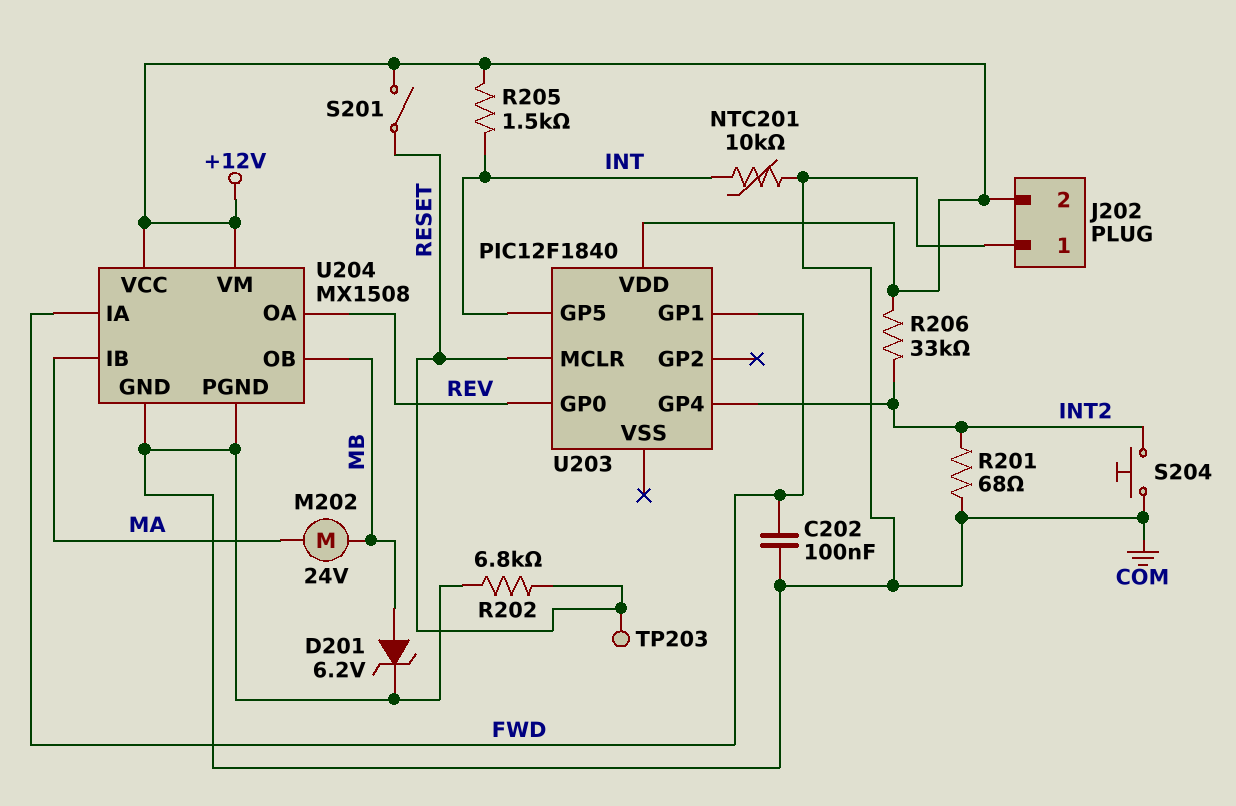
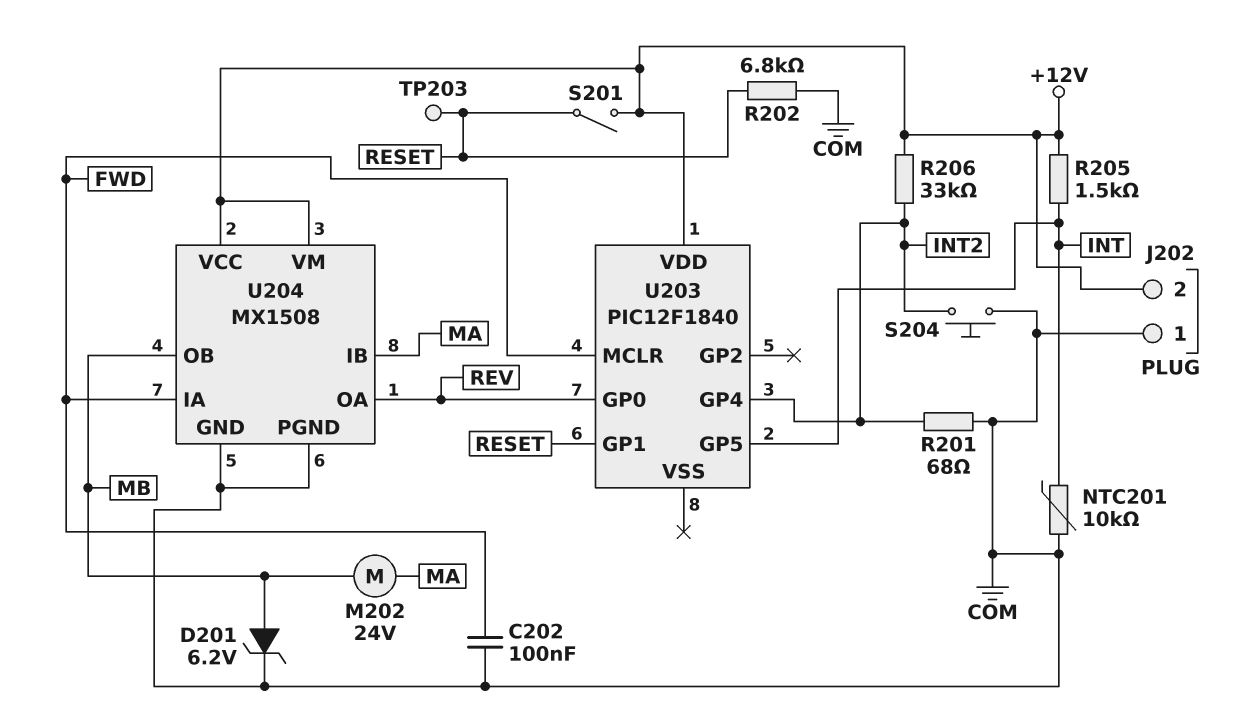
U203 pin GP1: FWD -> RESET
U203 pin MCLR: RESET -> FWD

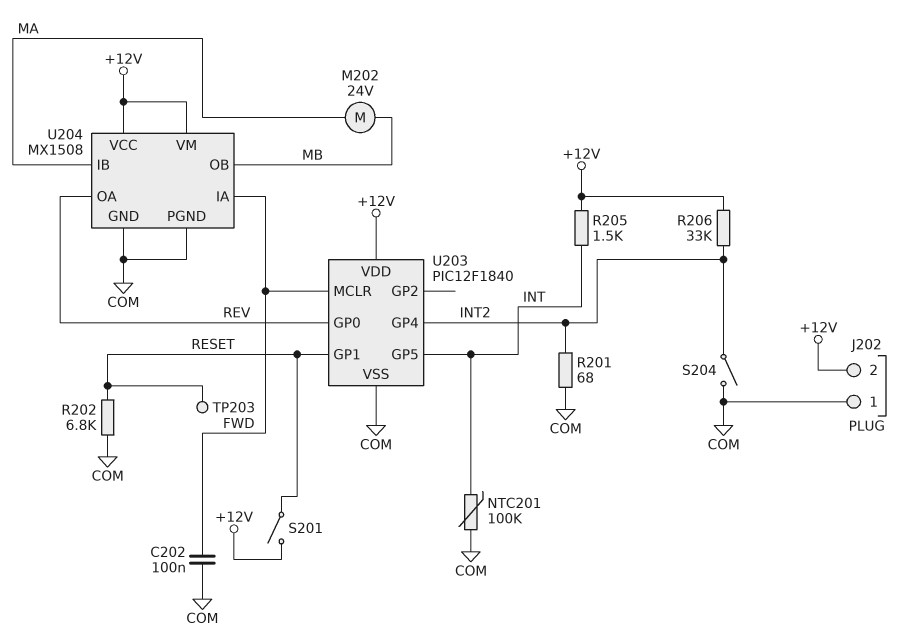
D201: zener 6.2V (A MB, K COM) -> none
NTC201: 10k (COM, INT) -> 100k (COM, INT)
S204: button (COM, INT2) -> switch (COM, INT2)
U203 pin VSS: none -> COM

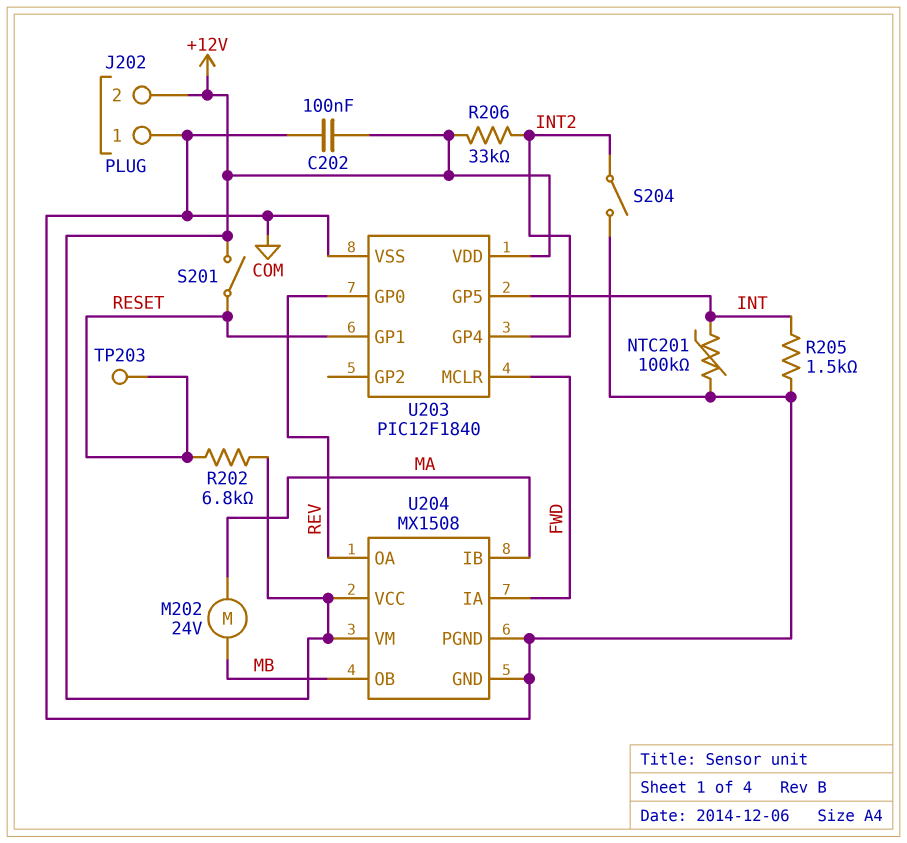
C202: 100nF (COM, FWD) -> 100nF (+12V, COM)
R201: 68 (COM, INT2) -> none
R202: 6.8k (COM, RESET) -> 6.8k (+12V, RESET)
R205: 1.5k (+12V, INT) -> 1.5k (COM, INT)

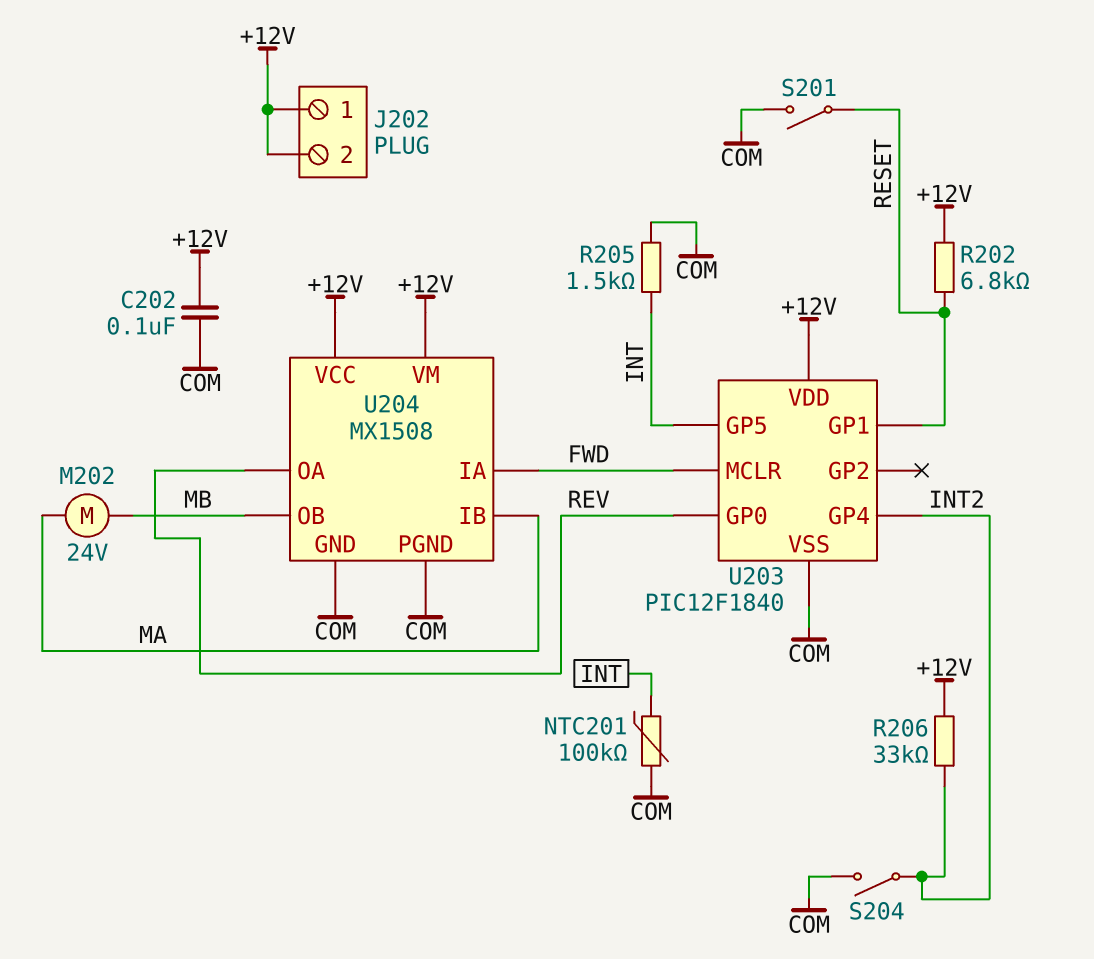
J202 pin 1: COM -> +12V
S201: switch (+12V, RESET) -> switch (COM, RESET)
TP203: test point (RESET) -> none

